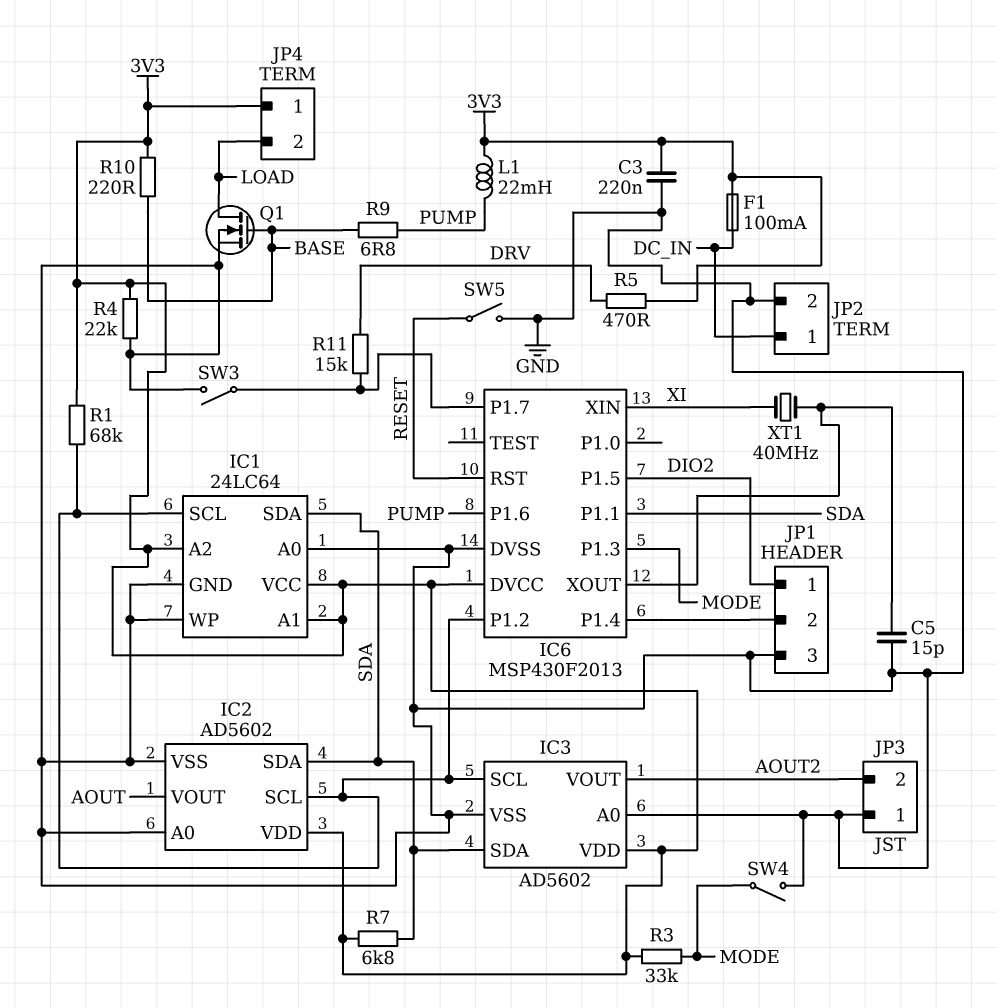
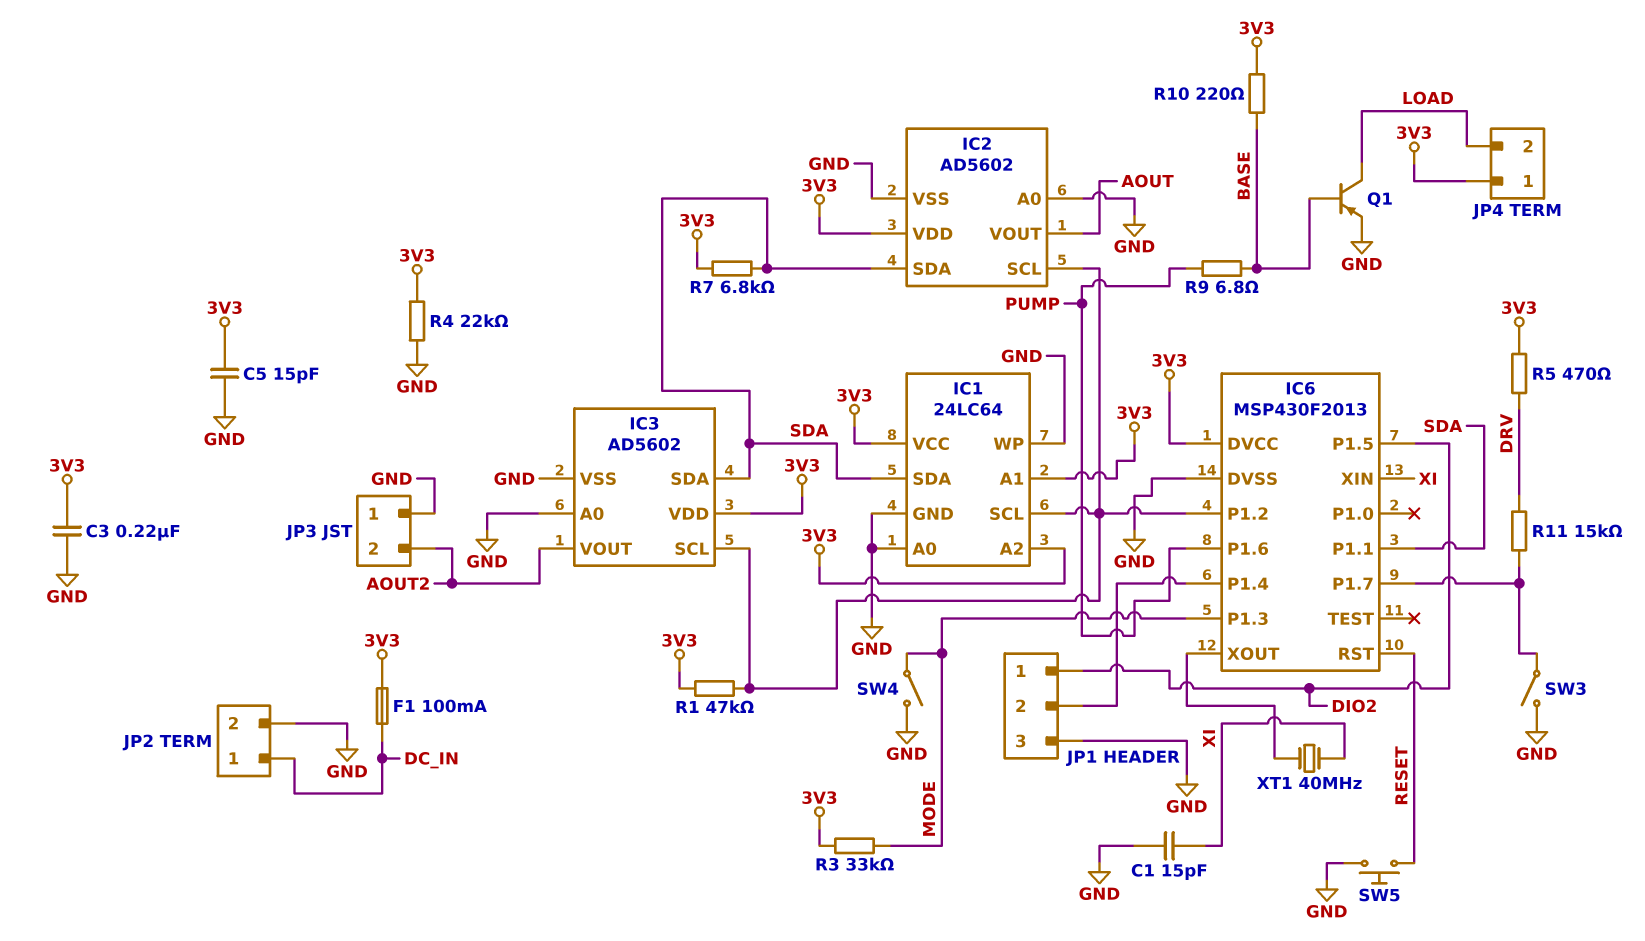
C1: none -> 15pF (GND, XI)
C5: 15pF (GND, IC6/XOUT) -> 15pF (3V3, GND)
L1: 22mH (3V3, PUMP) -> none
Q1: NMOS (G BASE, D LOAD, S GND) -> PNP (B BASE, C LOAD, E GND)
R1: 68k (3V3, IC1/SCL) -> 47k (3V3, IC1/SCL)
SW5: switch (GND, RESET) -> button (GND, RESET)

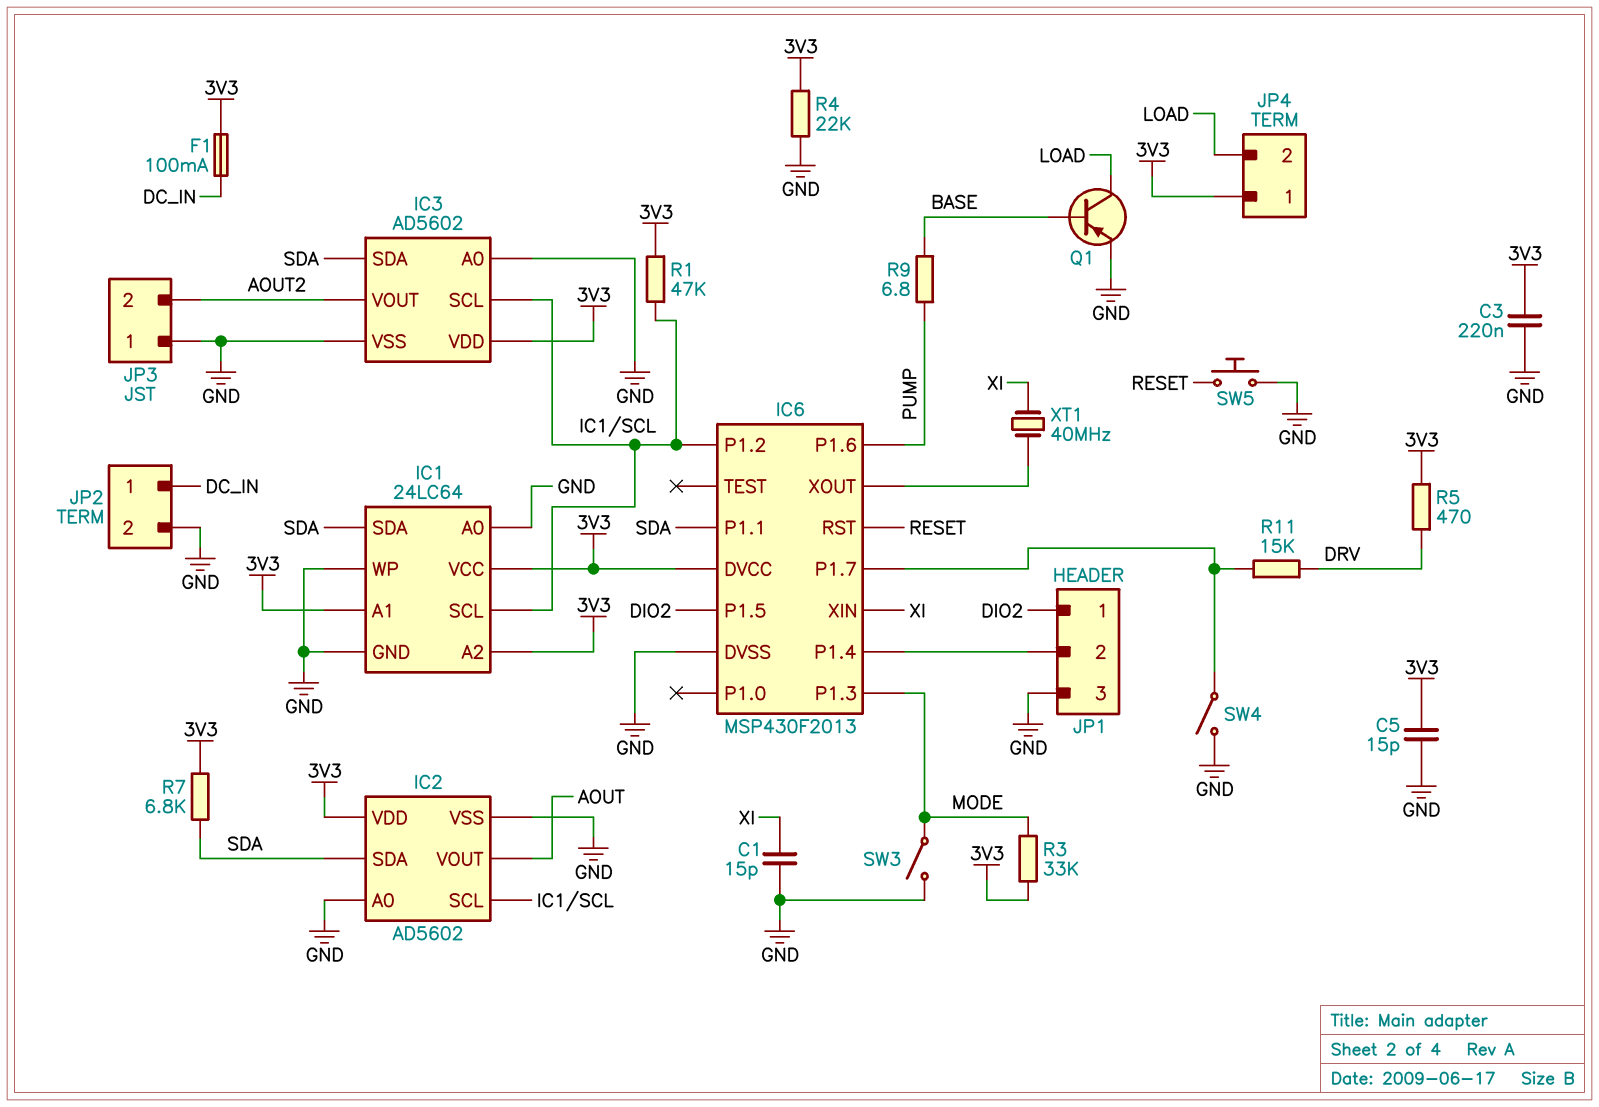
R10: 220 (3V3, BASE) -> none
SW3: switch (GND, IC6/P1.7) -> switch (GND, MODE)
SW4: switch (GND, MODE) -> switch (GND, IC6/P1.7)

